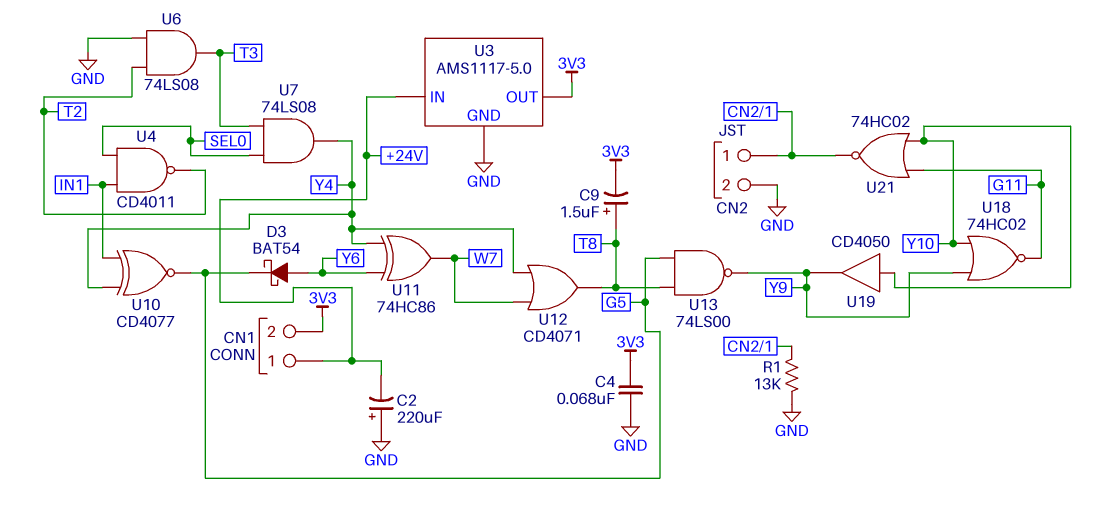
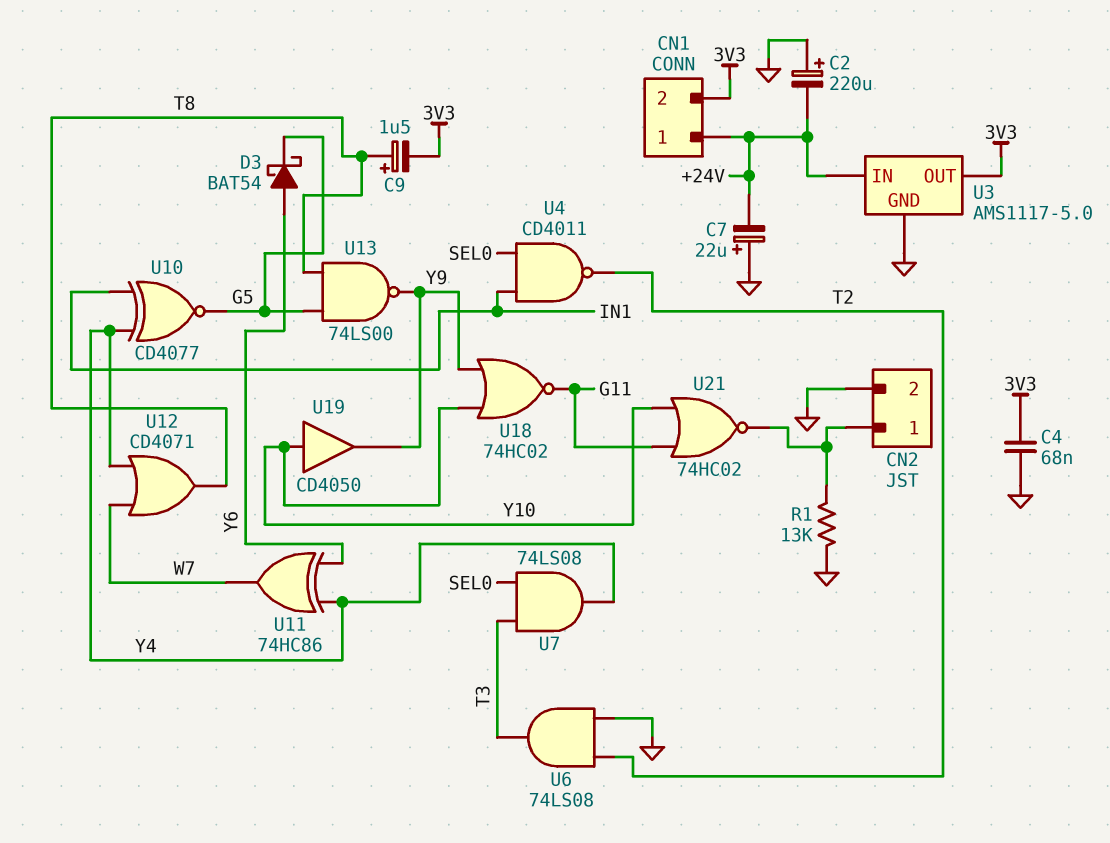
C7: none -> 22uF (plus GND, minus +24V)

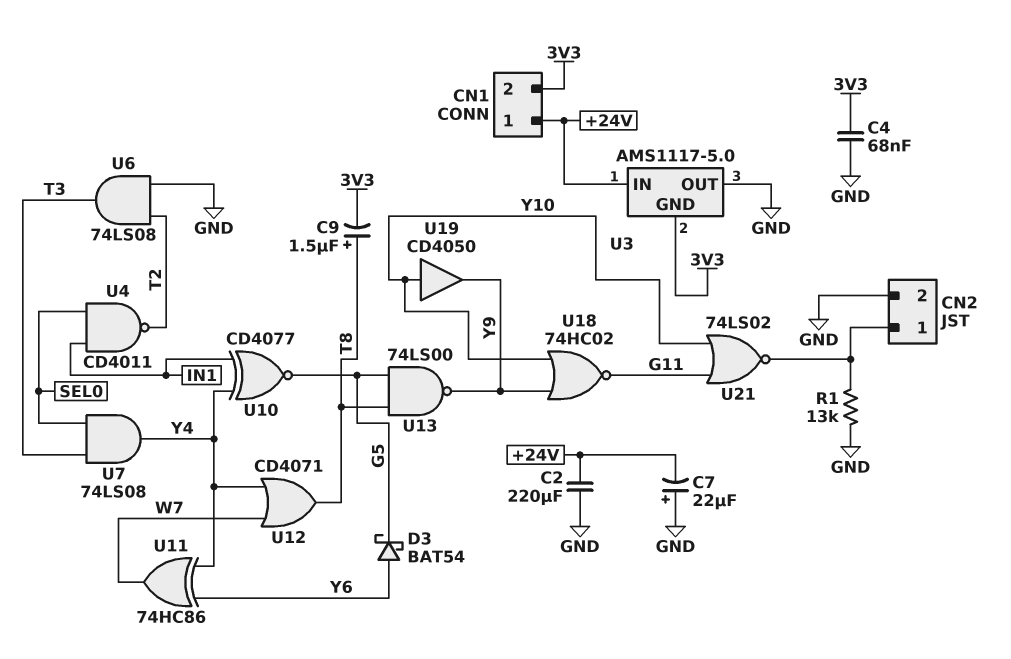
C2: 220uF (plus GND, minus +24V) -> 220uF (+24V, GND)
U3 pin GND: GND -> 3V3
U3 pin OUT: 3V3 -> GND
U21: NOR 74HC02 (in G11, in Y10, out CN2/1) -> NOR 74LS02 (in G11, in Y10, out CN2/1)

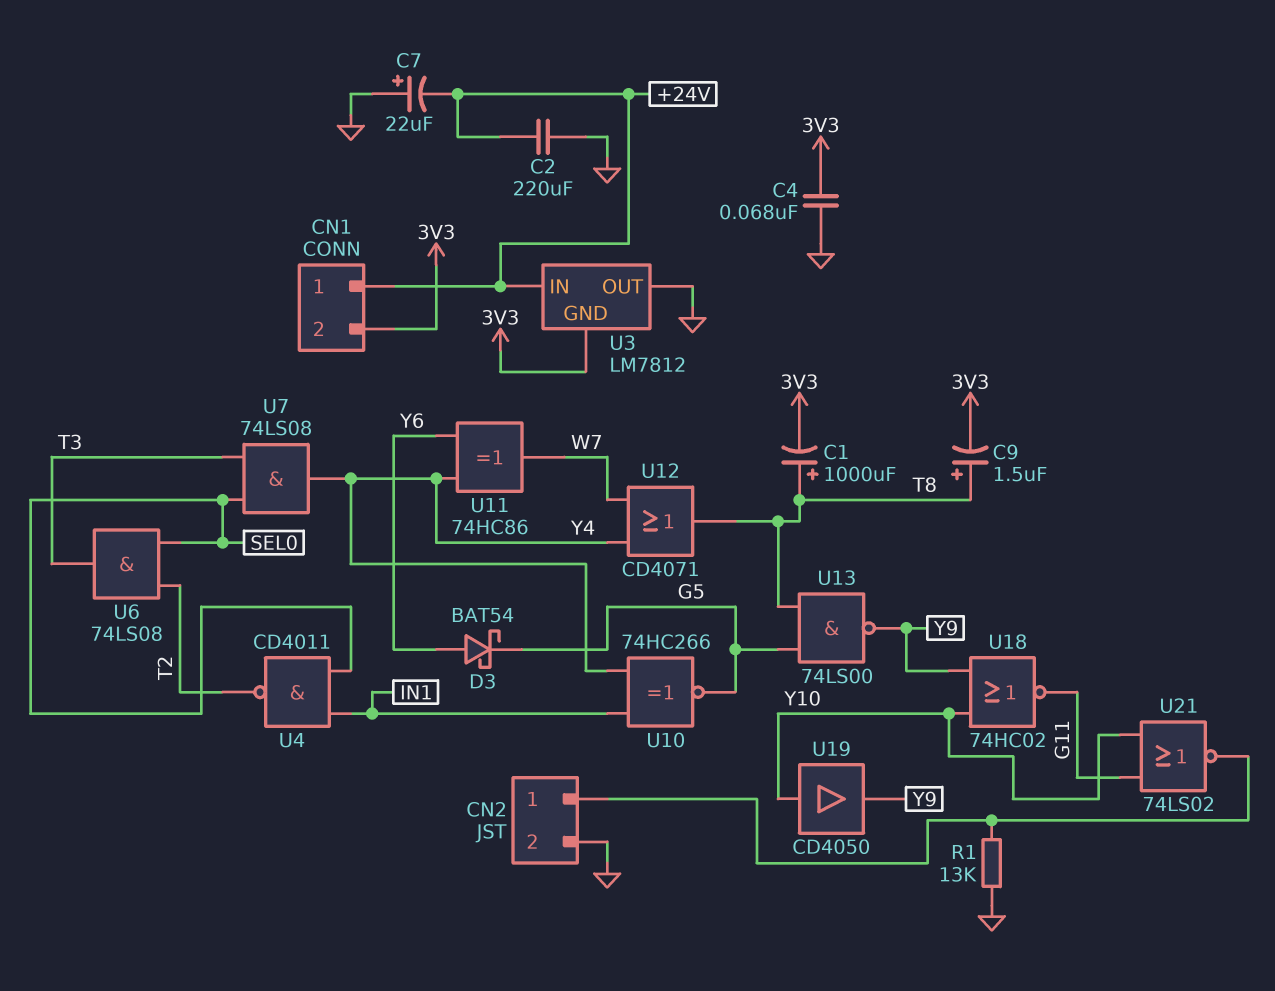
C1: none -> 1000uF (plus T8, minus 3V3)
U3: AMS1117-5.0 -> LM7812
U6: AND 74LS08 (in GND, in T2, out T3) -> AND 74LS08 (in SEL0, in T2, out T3)
U10: XNOR CD4077 (in IN1, in Y4, out G5) -> XNOR 74HC266 (in IN1, in Y4, out G5)

